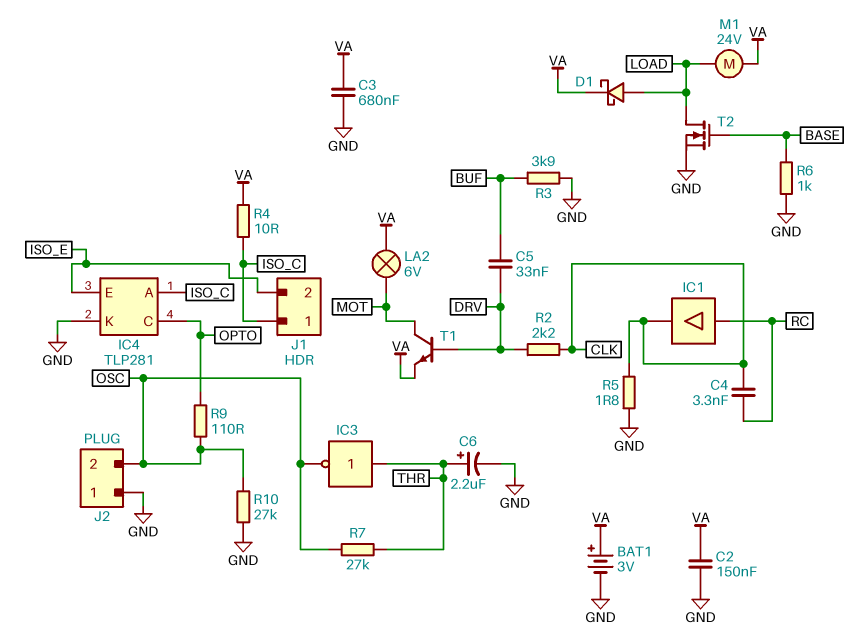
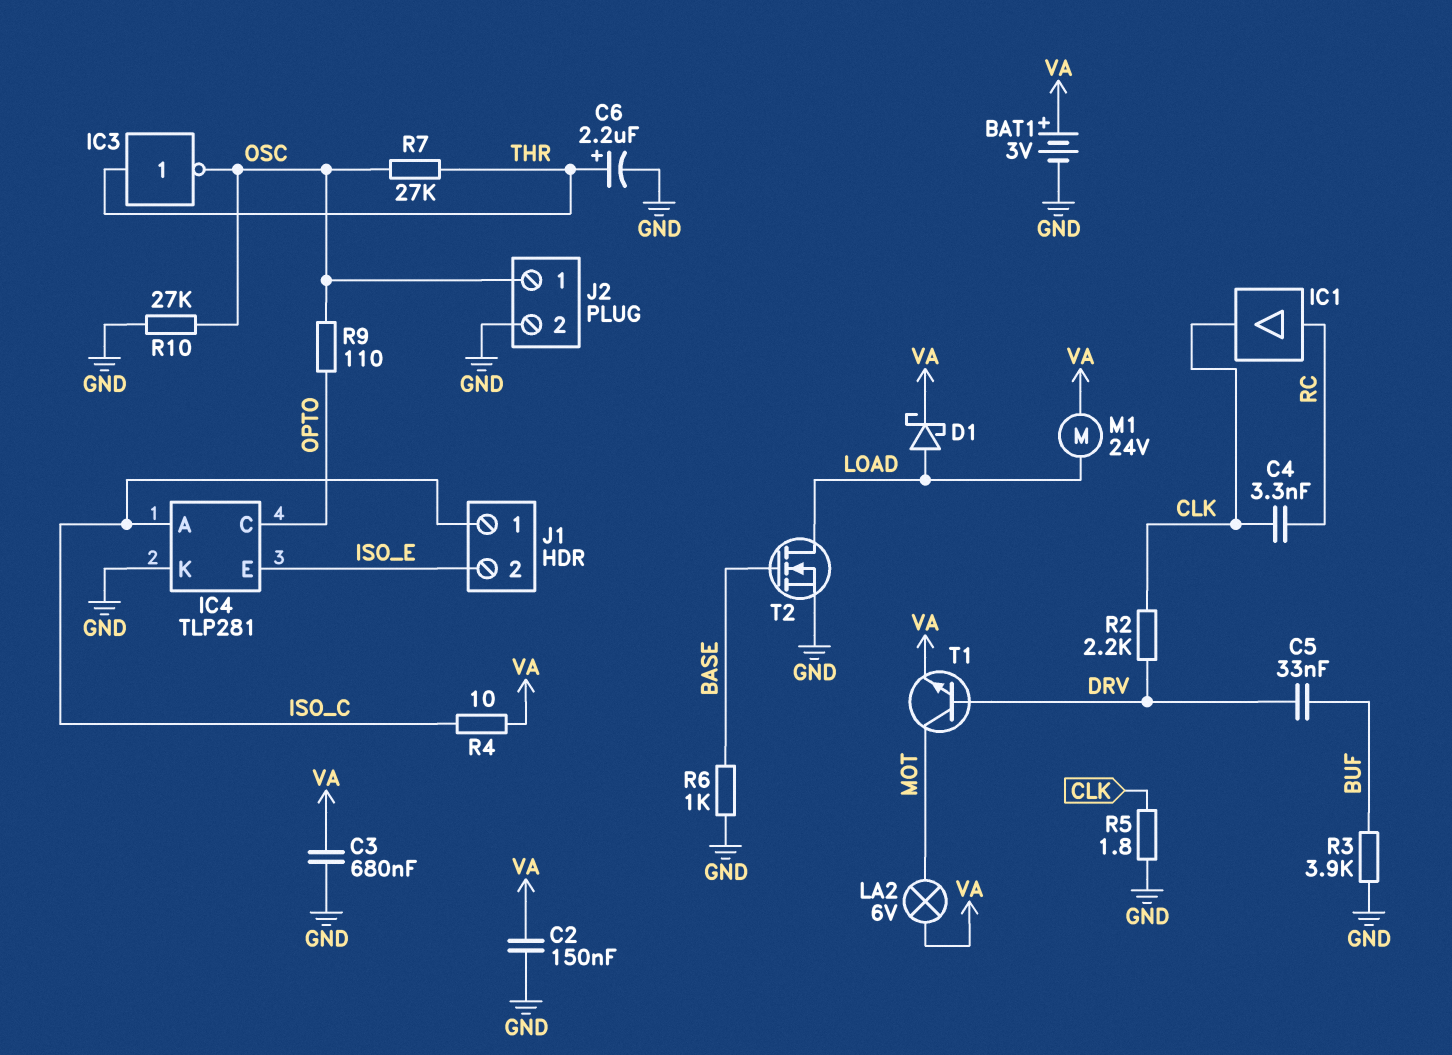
J2 pin 1: GND -> OSC
J2 pin 2: OSC -> GND

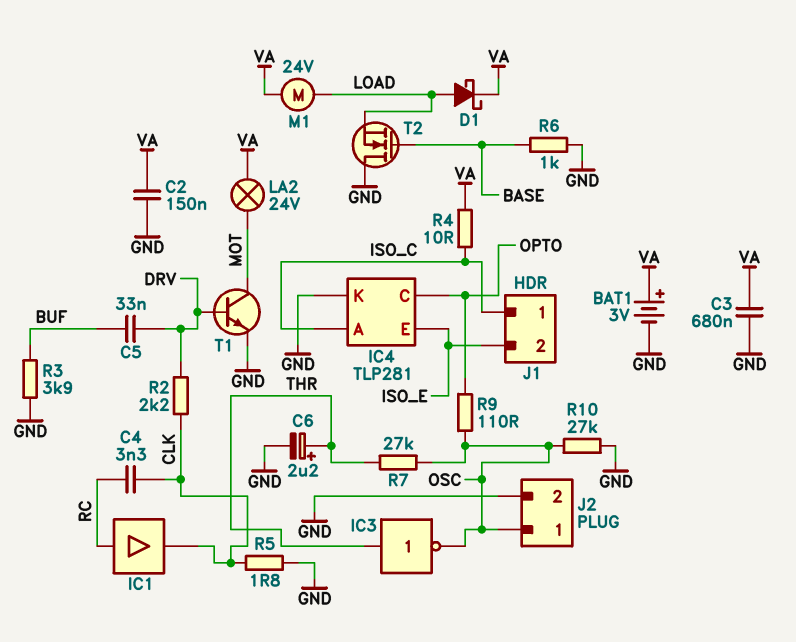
LA2: lamp 6V (MOT, VA) -> lamp 24V (MOT, VA)
T1: NPN (B DRV, C MOT, E VA) -> NPN (B DRV, C MOT, E GND)
T2: NMOS (G BASE, D LOAD, S GND) -> NMOS (G BASE, D GND, S LOAD)

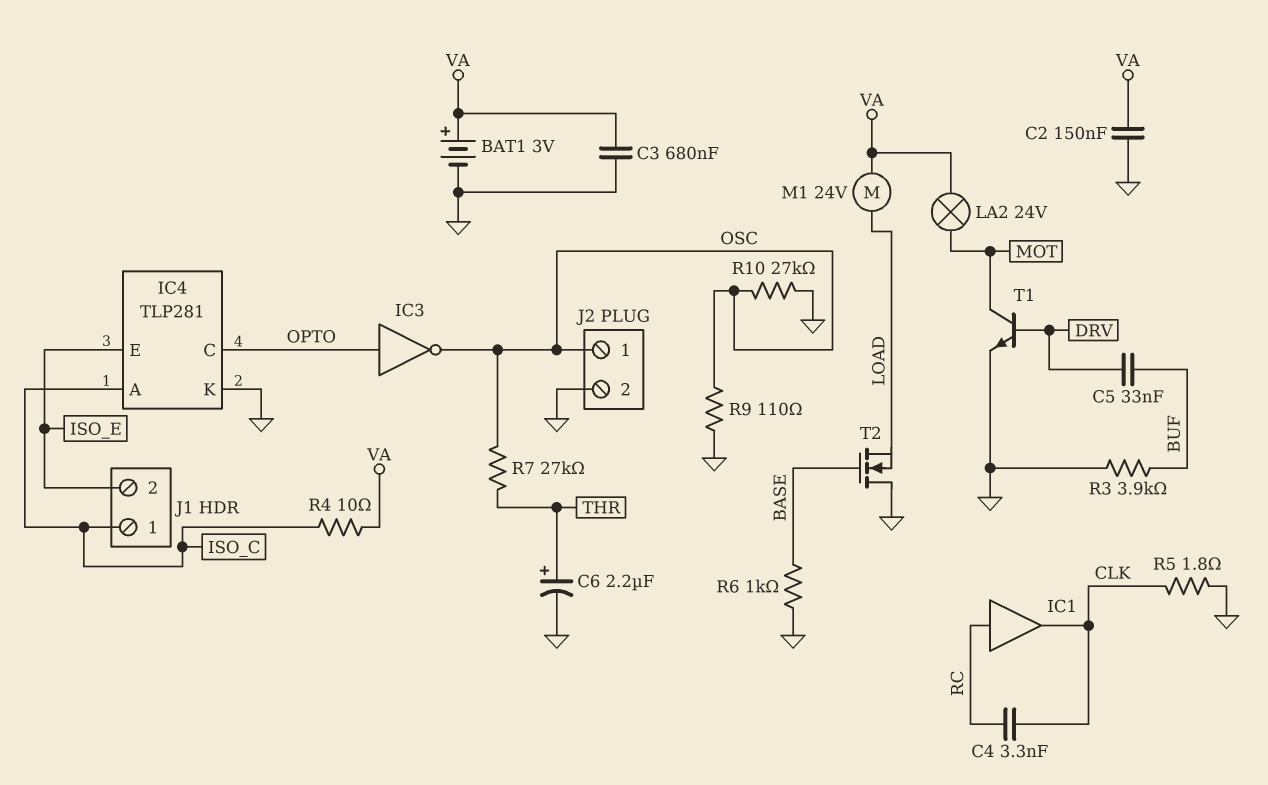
D1: schottky (A LOAD, K VA) -> none
IC3: NOT (in THR, out OSC) -> NOT (in OPTO, out OSC)
R2: 2.2k (CLK, DRV) -> none
R9: 110 (OPTO, OSC) -> 110 (GND, OSC)

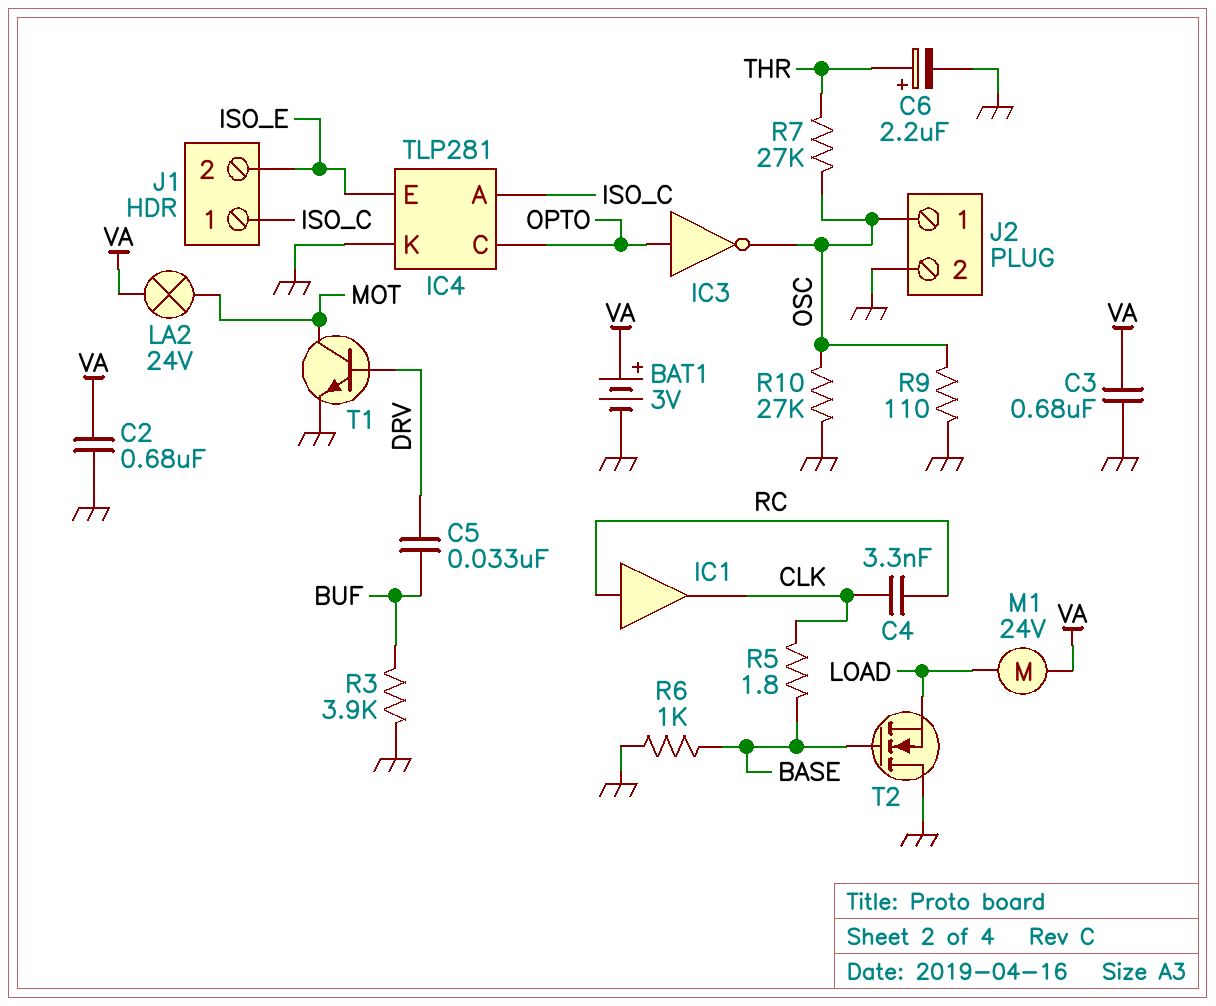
C2: 150nF (GND, VA) -> 680nF (GND, VA)
R4: 10 (ISO_C, VA) -> none
R5: 1.8 (CLK, GND) -> 1.8 (BASE, CLK)

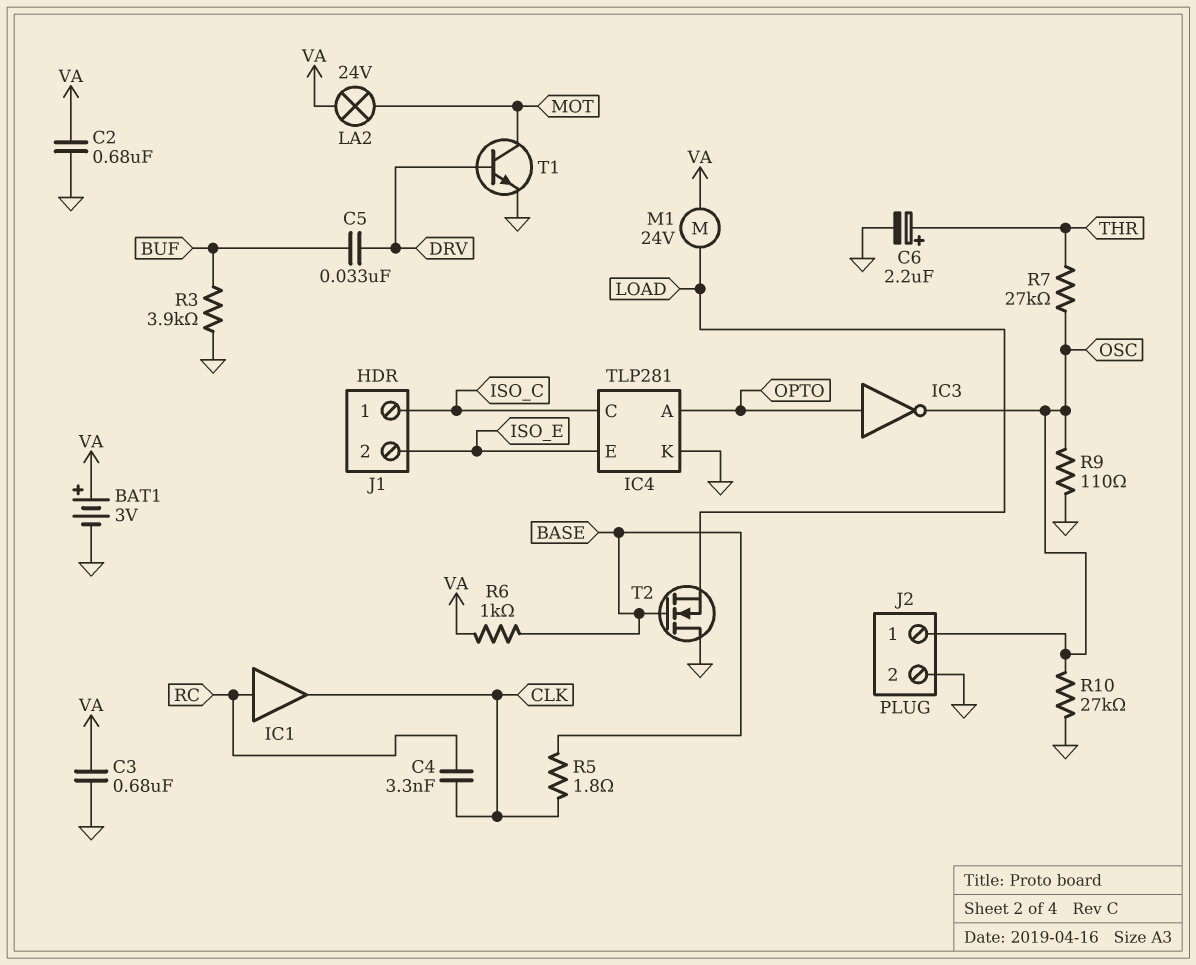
IC4 pin A: ISO_C -> OPTO
IC4 pin C: OPTO -> ISO_C
R6: 1k (BASE, GND) -> 1k (BASE, VA)

